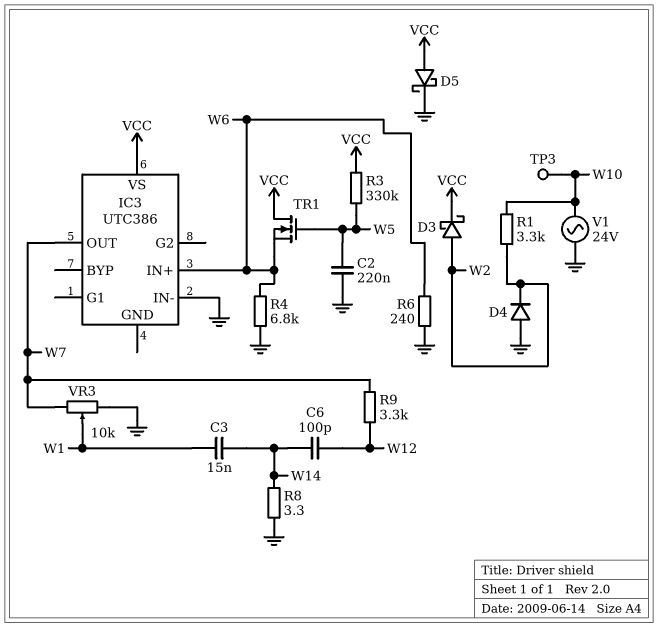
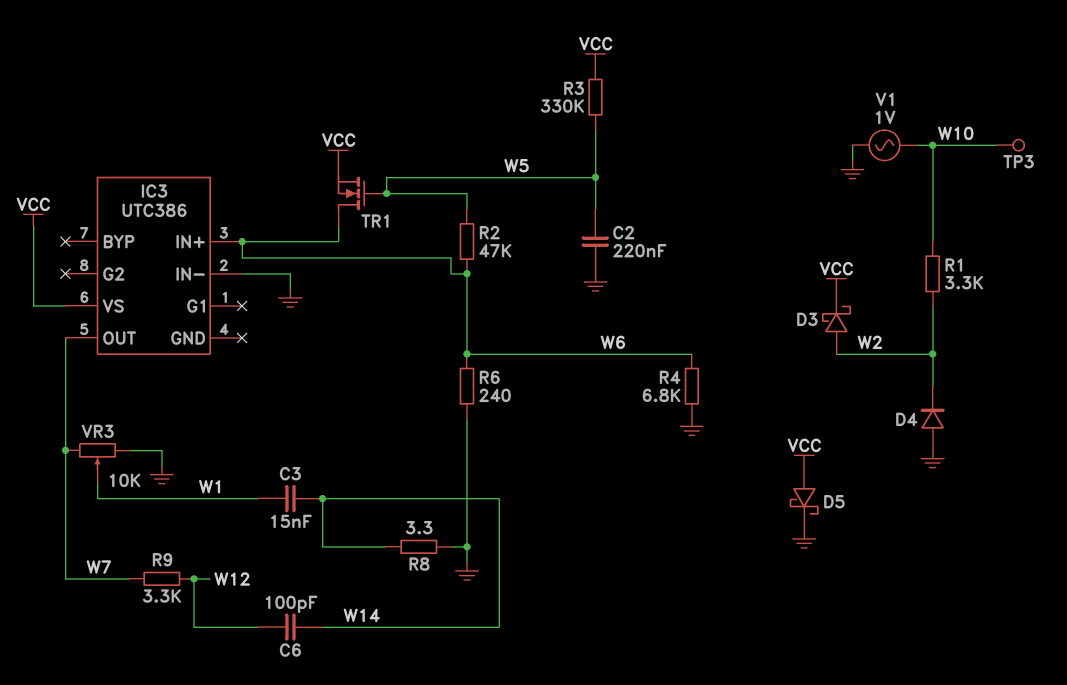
R2: none -> 47k (W5, W6)
TR1: NMOS (G W5, D VCC, S W6) -> NMOS (G W5, D W6, S VCC)
V1: AC 24V (GND, W10) -> AC 1V (GND, W10)

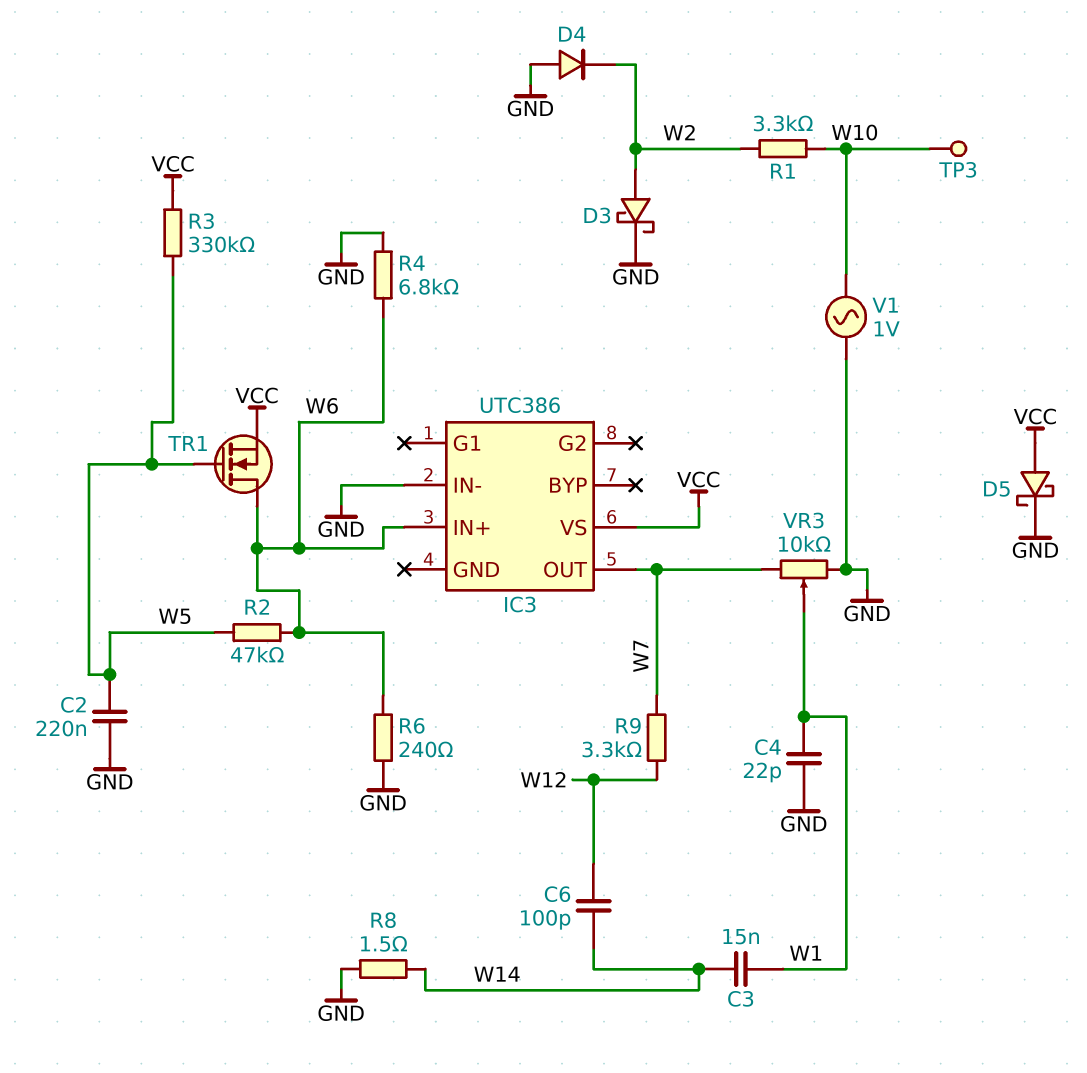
C4: none -> 22pF (GND, W1)
D3: schottky (A W2, K VCC) -> schottky (A W2, K GND)
R8: 3.3 (GND, W14) -> 1.5 (GND, W14)

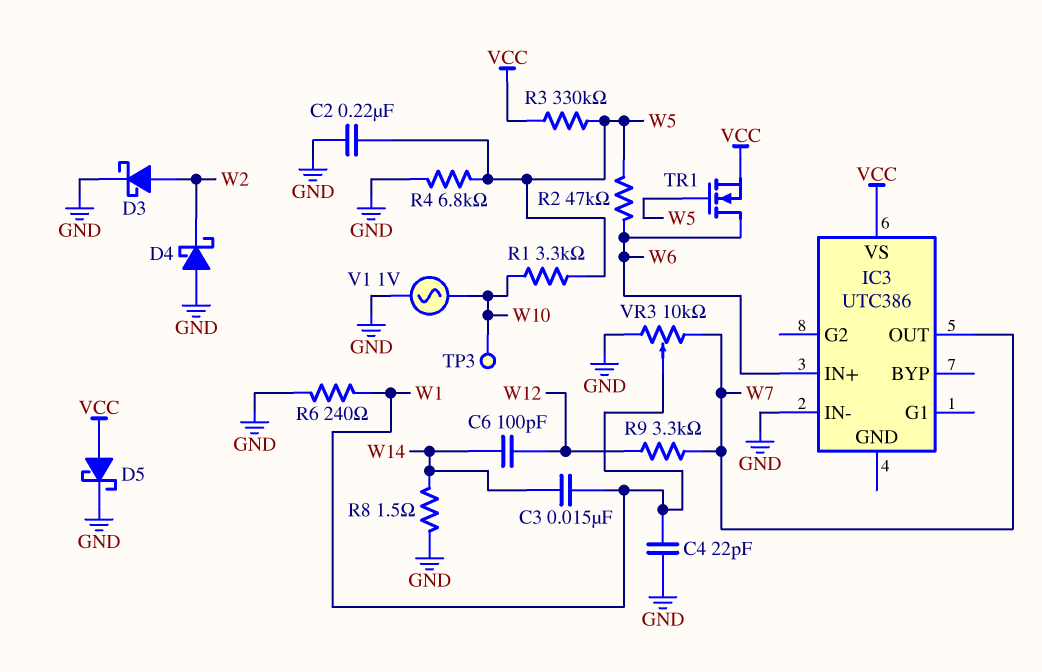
D4: diode (A GND, K W2) -> schottky (A GND, K W2)
R1: 3.3k (W2, W10) -> 3.3k (W5, W10)
R4: 6.8k (GND, W6) -> 6.8k (GND, W5)
R6: 240 (GND, W6) -> 240 (GND, W1)

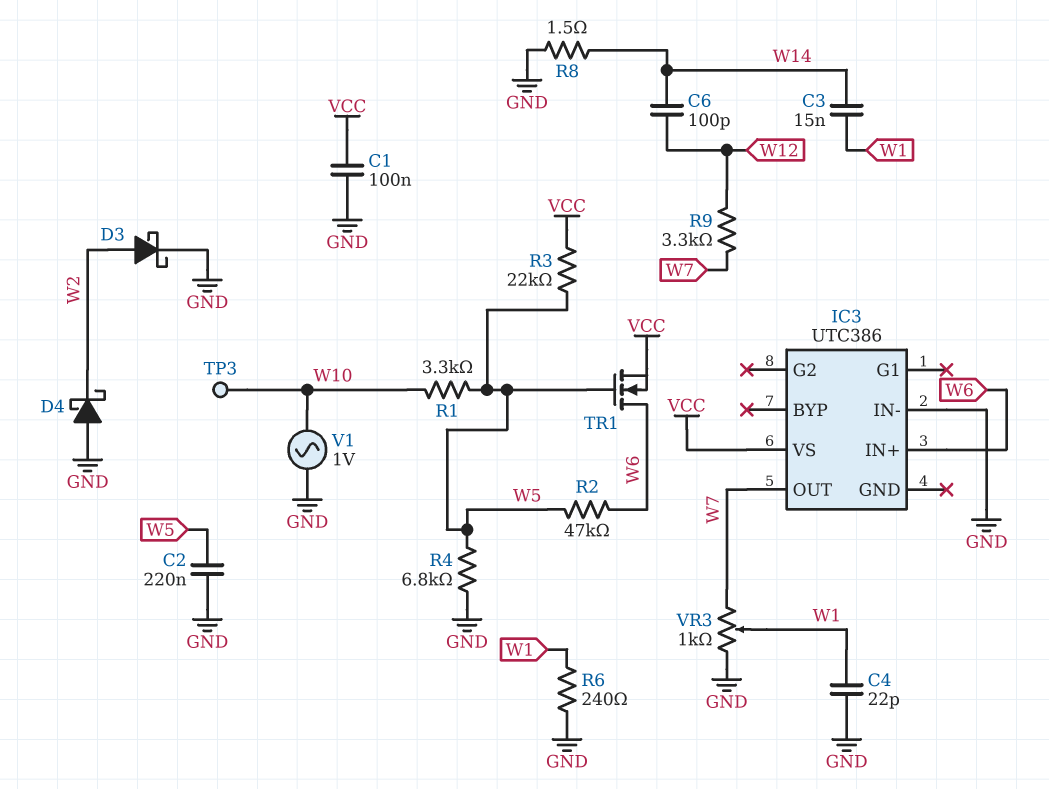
C1: none -> 100nF (GND, VCC)
D5: schottky (A VCC, K GND) -> none
R3: 330k (VCC, W5) -> 22k (VCC, W5)
VR3: 10k (GND, W7, wiper W1) -> 1k (GND, W7, wiper W1)

